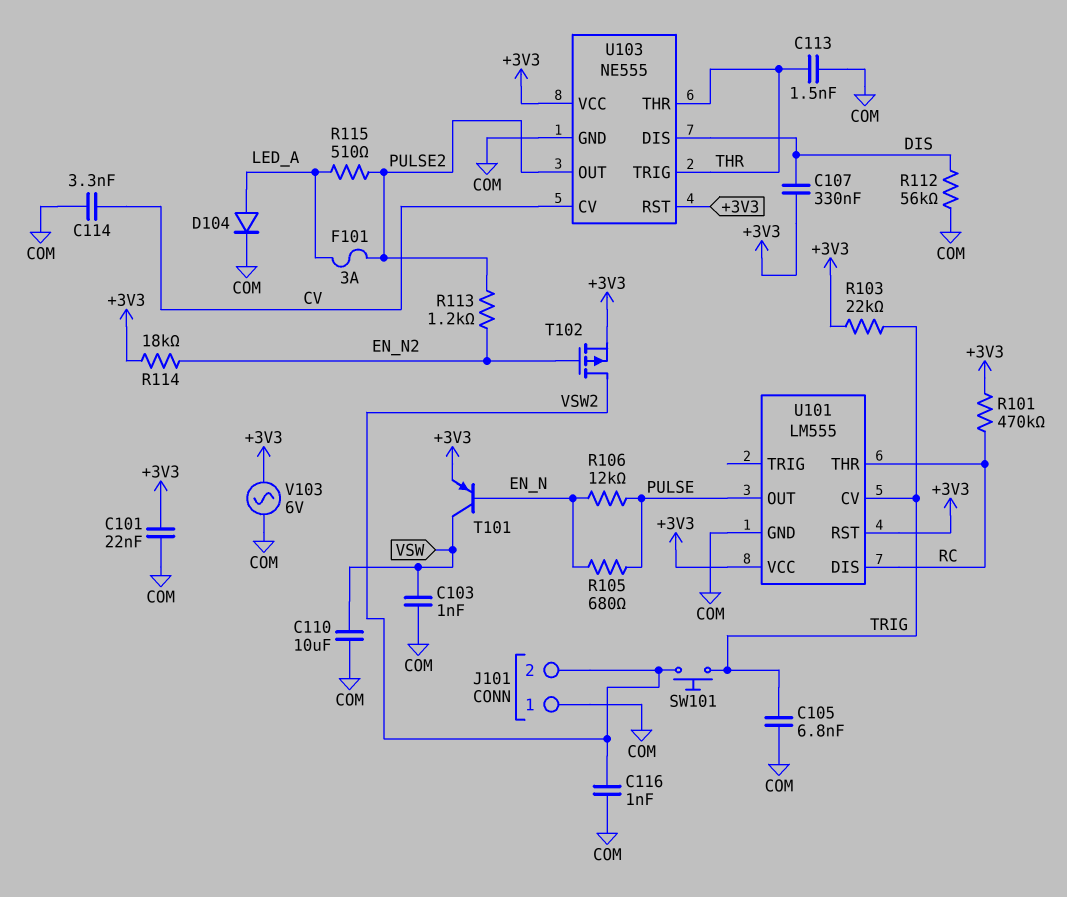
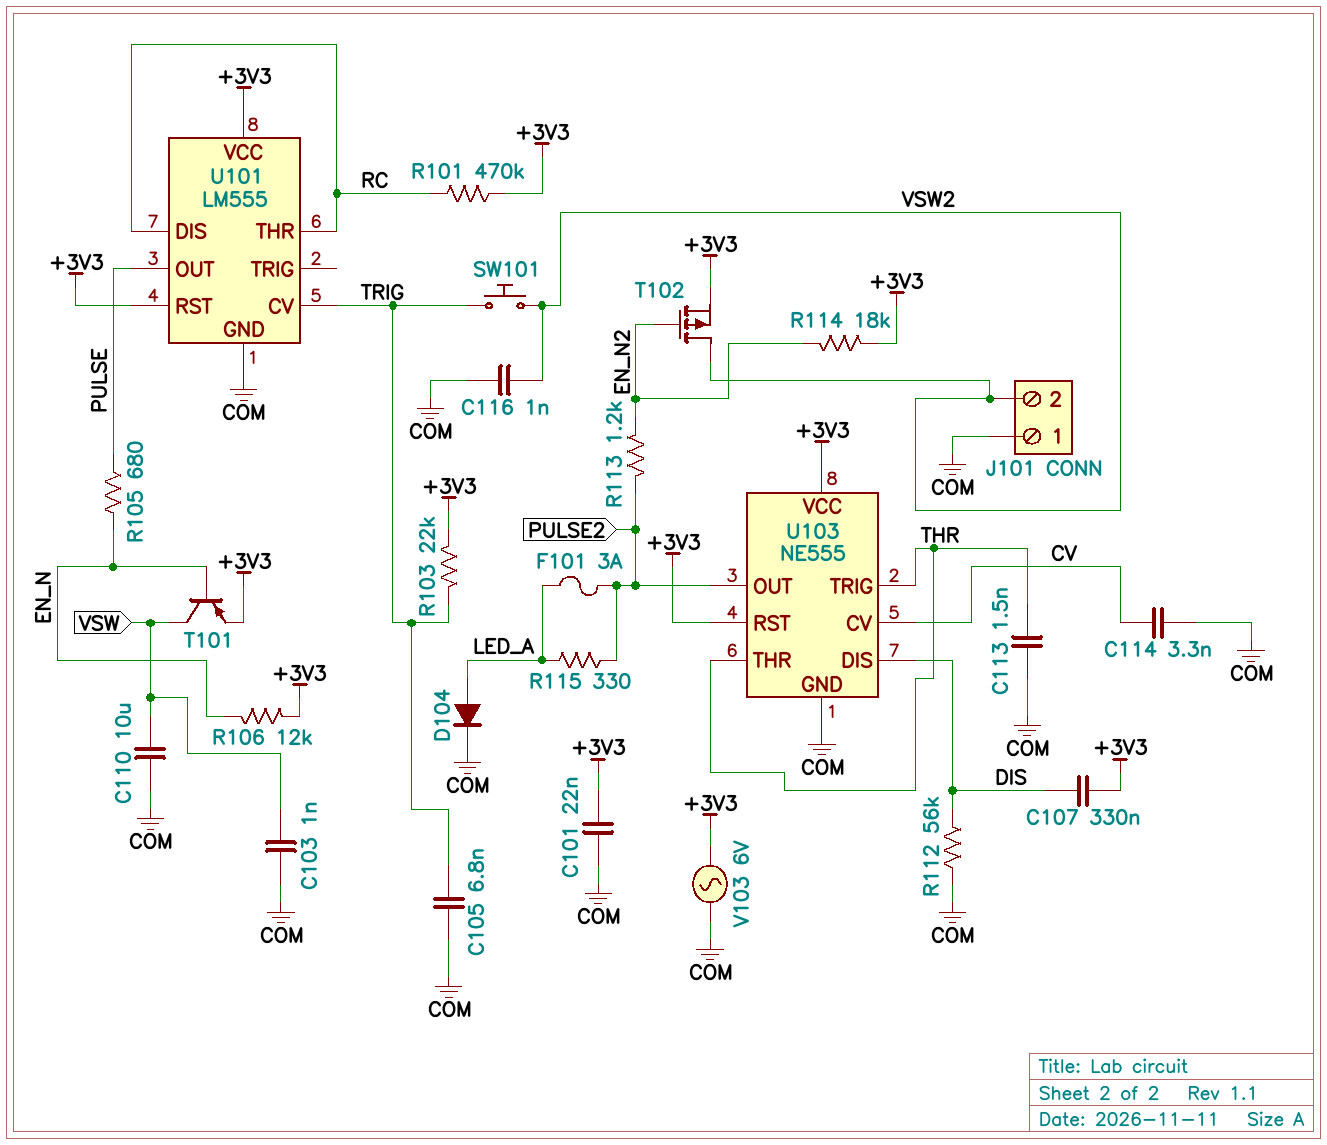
R106: 12k (EN_N, PULSE) -> 12k (+3V3, EN_N)
R115: 510 (LED_A, PULSE2) -> 330 (LED_A, PULSE2)

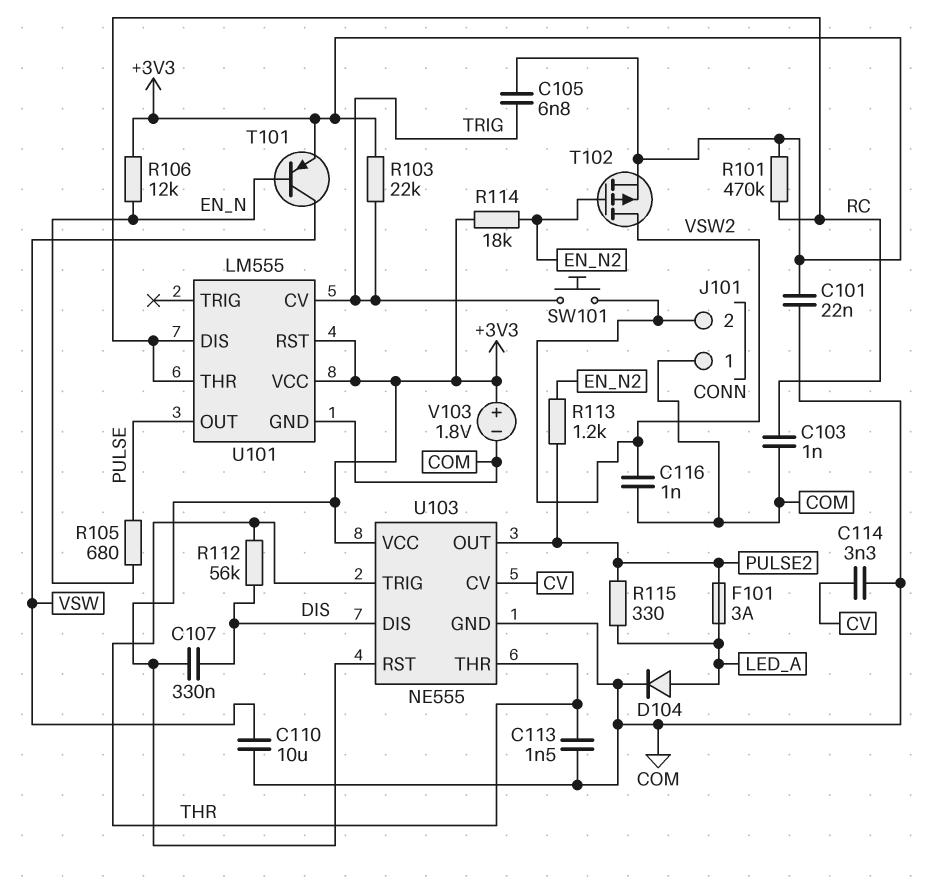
C103: 1nF (COM, VSW) -> 1nF (COM, RC)
C105: 6.8nF (COM, TRIG) -> 6.8nF (+3V3, TRIG)
R112: 56k (COM, DIS) -> 56k (DIS, THR)
V103: AC 6V (+3V3, COM) -> 1.8V (plus +3V3, minus COM)

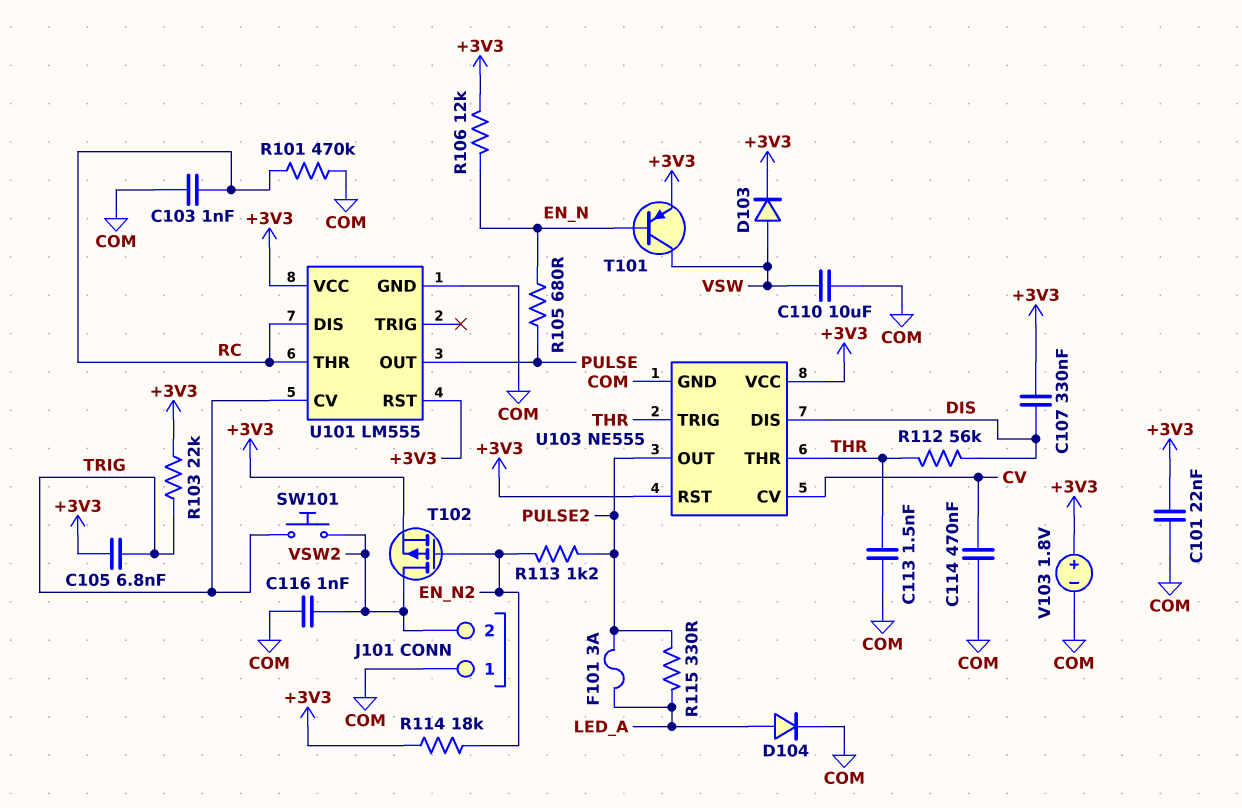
C114: 3.3nF (COM, CV) -> 470nF (COM, CV)
D103: none -> diode (A VSW, K +3V3)
R101: 470k (+3V3, RC) -> 470k (COM, RC)

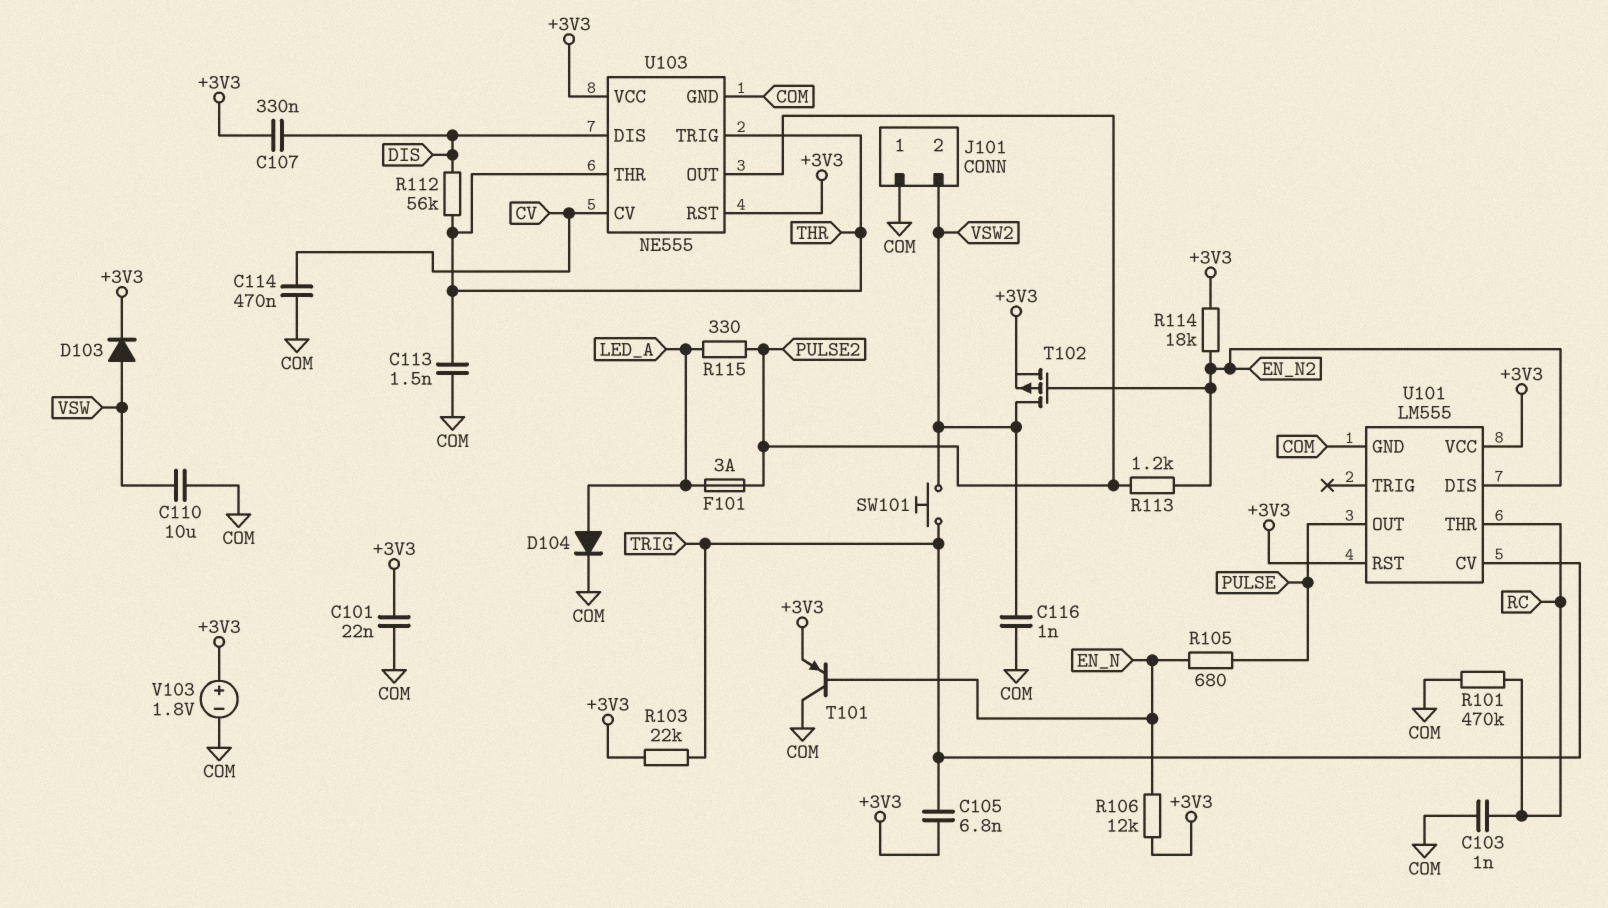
T101: PNP (B EN_N, C VSW, E +3V3) -> PNP (B EN_N, C COM, E +3V3)
U101 pin DIS: RC -> EN_N2

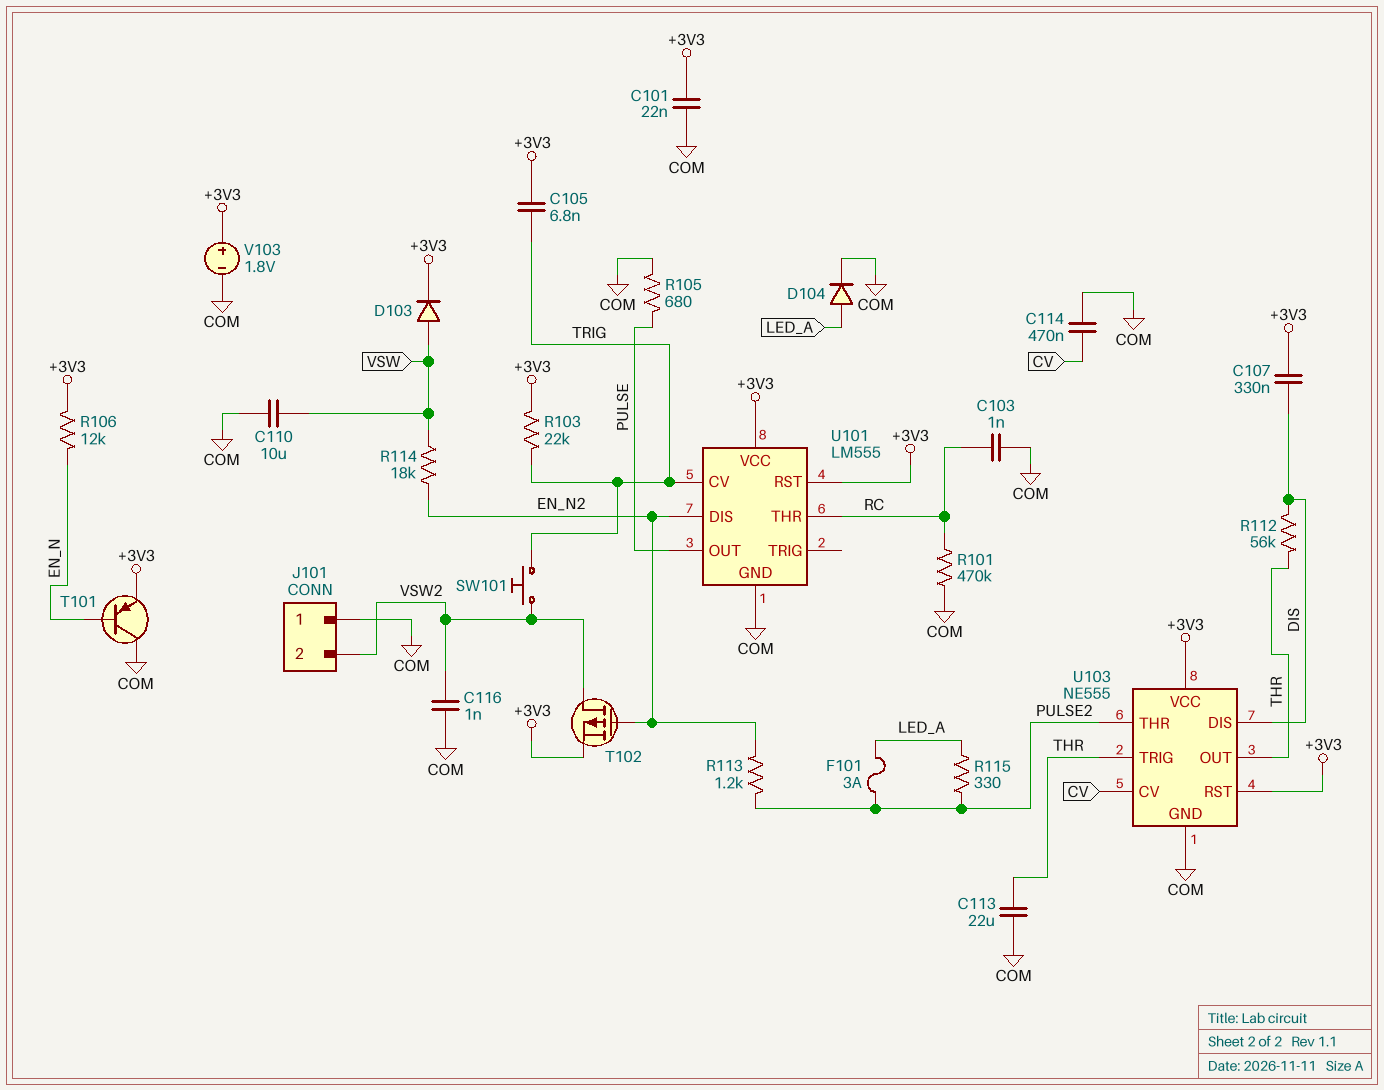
C113: 1.5nF (COM, THR) -> 22uF (COM, THR)
R105: 680 (EN_N, PULSE) -> 680 (COM, PULSE)
R114: 18k (+3V3, EN_N2) -> 18k (EN_N2, VSW)
U103 pin OUT: PULSE2 -> THR
U103 pin THR: THR -> PULSE2

